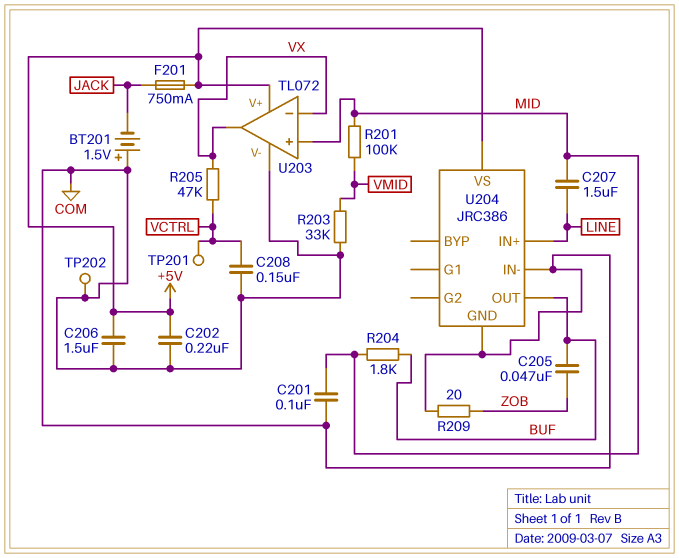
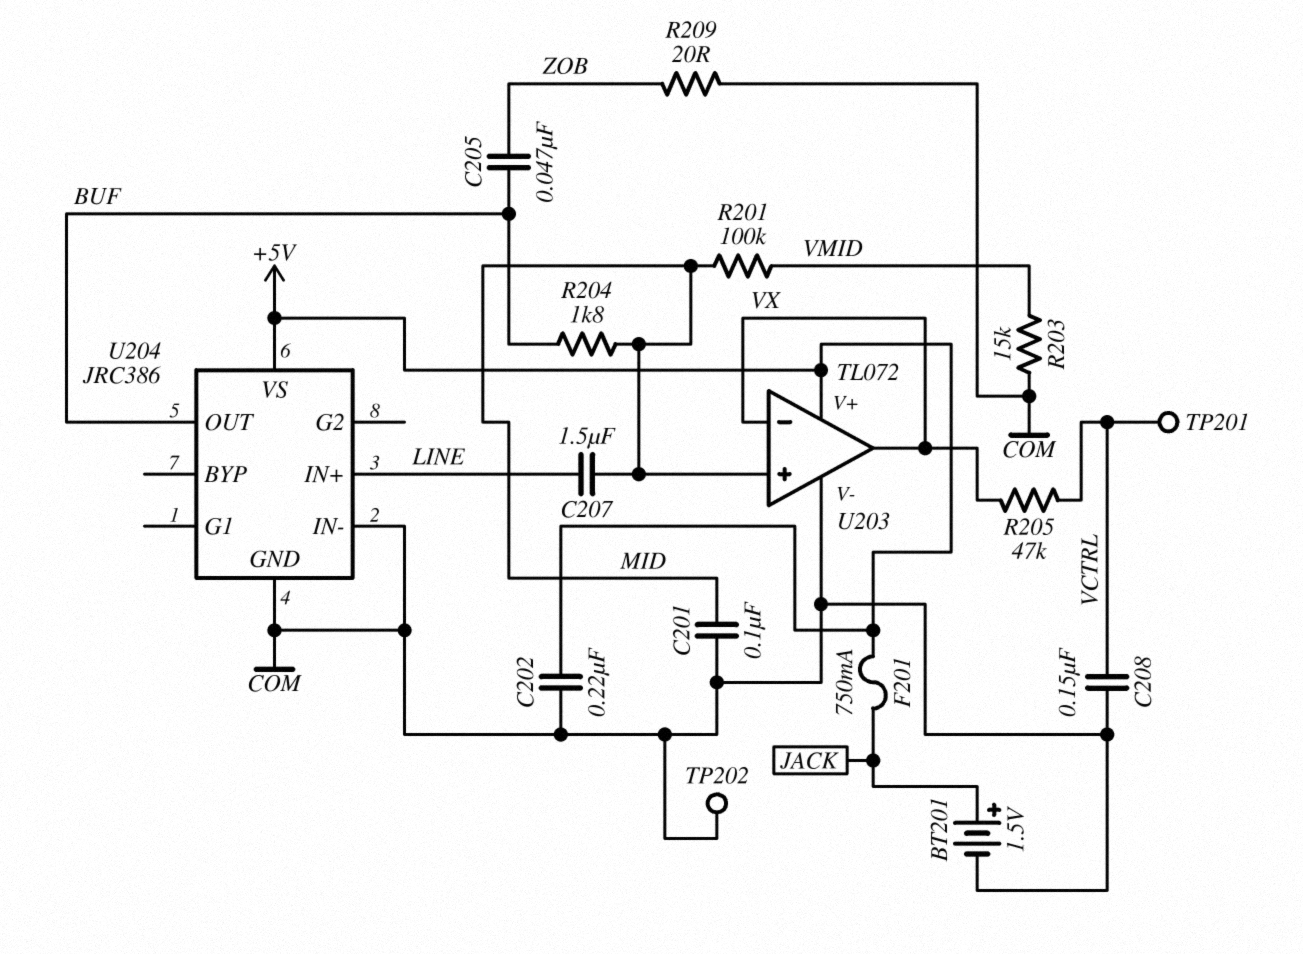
BT201: 1.5V (plus COM, minus JACK) -> 1.5V (plus JACK, minus COM)
C206: 1.5uF (+5V, COM) -> none
R203: 33k (COM, VMID) -> 15k (COM, VMID)

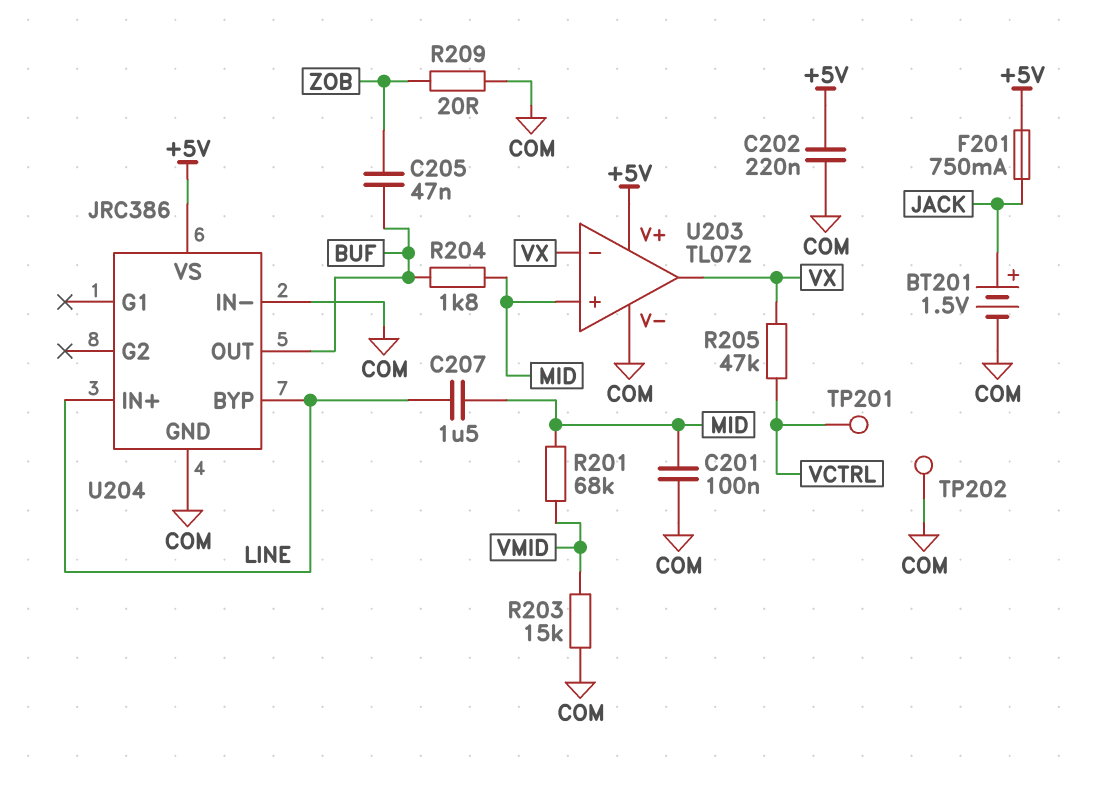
C208: 150nF (COM, VCTRL) -> none
R201: 100k (MID, VMID) -> 68k (MID, VMID)
U204 pin BYP: none -> LINE

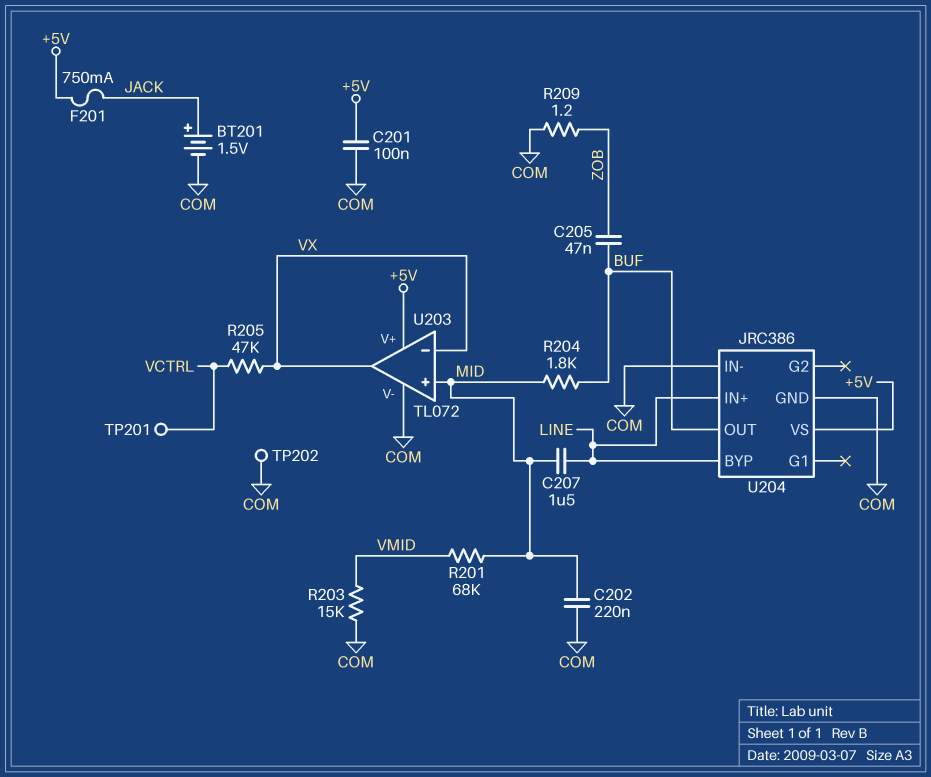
C201: 100nF (COM, MID) -> 100nF (+5V, COM)
C202: 220nF (+5V, COM) -> 220nF (COM, MID)
R209: 20 (COM, ZOB) -> 1.2 (COM, ZOB)

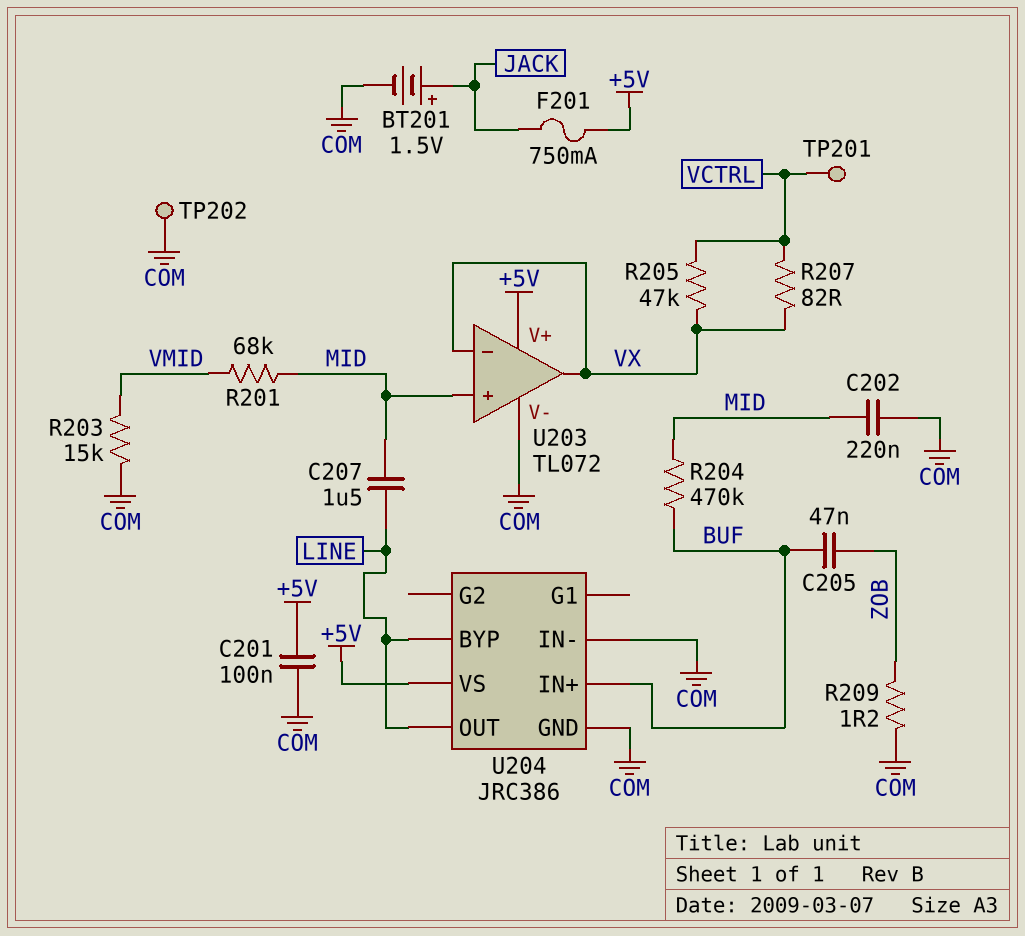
R204: 1.8k (BUF, MID) -> 470k (BUF, MID)
R207: none -> 82 (VCTRL, VX)
U204 pin IN+: LINE -> BUF
U204 pin OUT: BUF -> LINE

